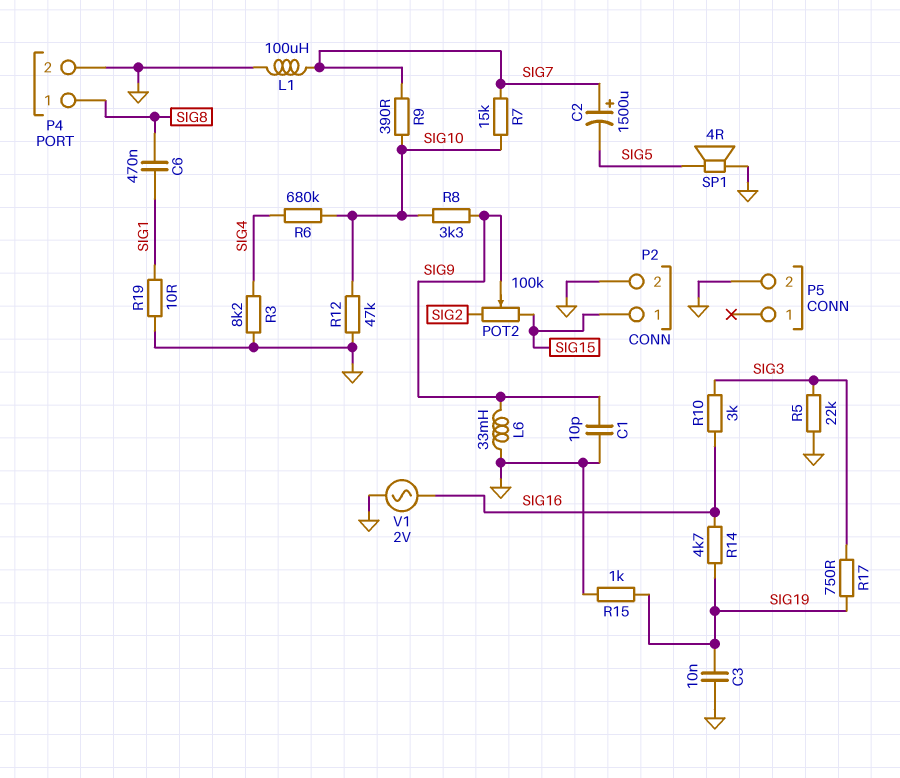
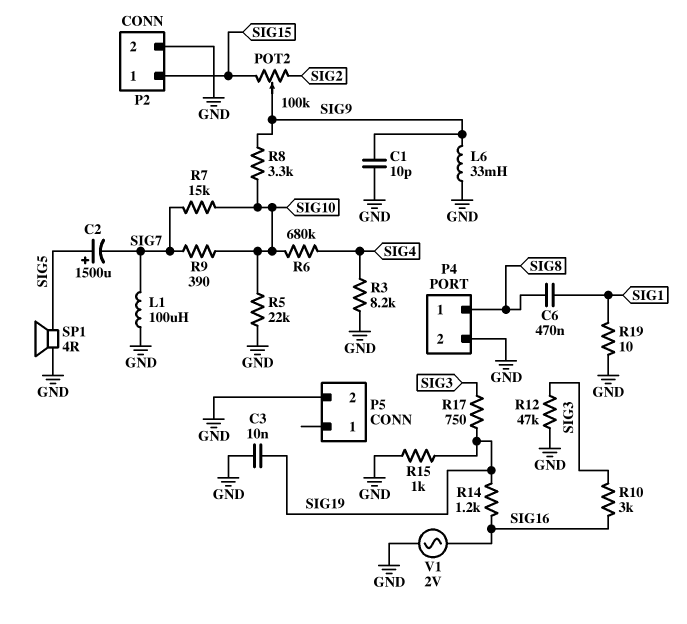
C2: 1500uF (plus SIG7, minus SIG5) -> 1500uF (plus SIG5, minus SIG7)
R5: 22k (GND, SIG3) -> 22k (GND, SIG10)
R12: 47k (GND, SIG10) -> 47k (GND, SIG3)
R14: 4.7k (SIG16, SIG19) -> 1.2k (SIG16, SIG19)

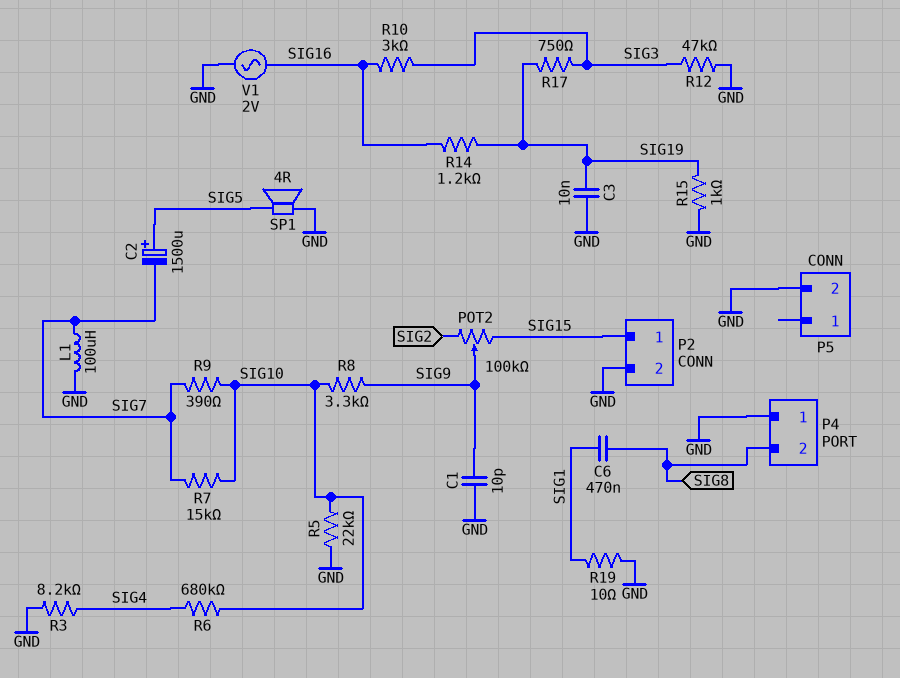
L6: 33mH (GND, SIG9) -> none
P4 pin 1: SIG8 -> GND
P4 pin 2: GND -> SIG8

